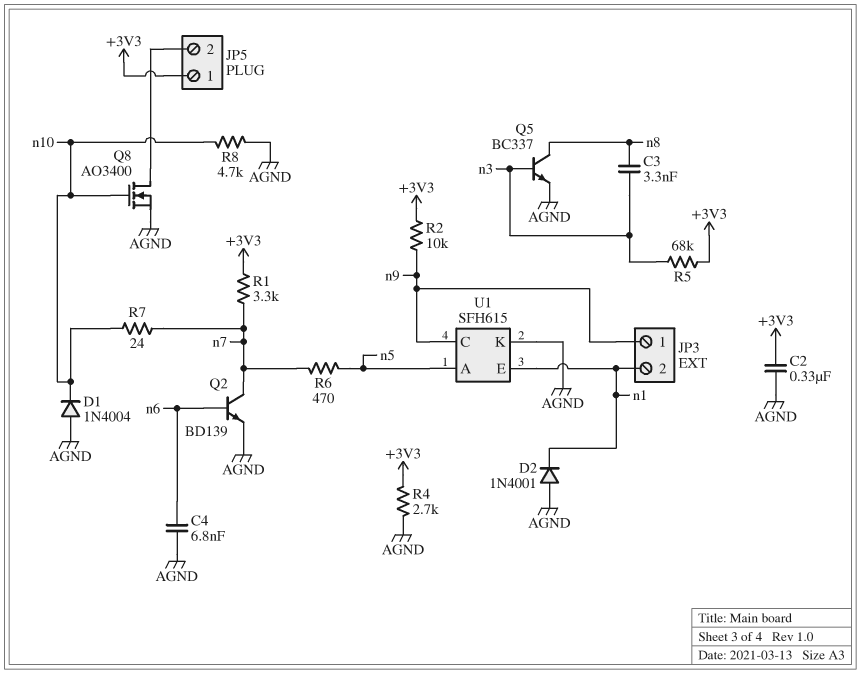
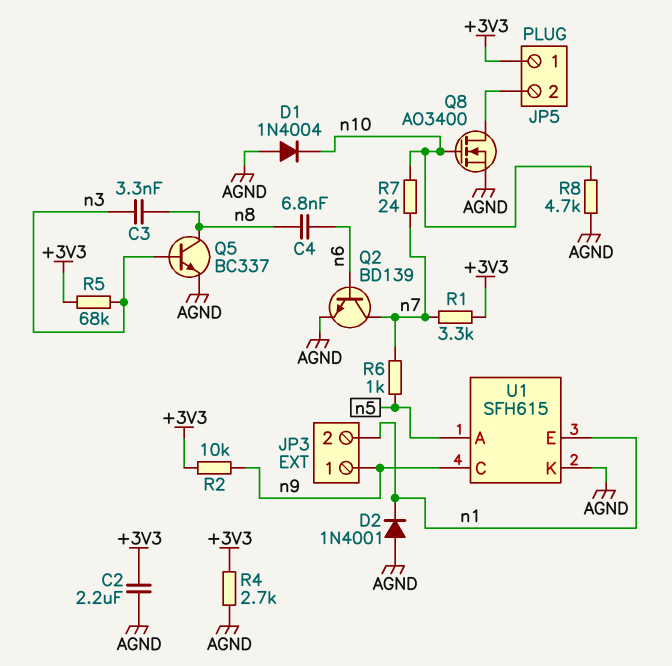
C2: 330nF (+3V3, AGND) -> 2.2uF (+3V3, AGND)
C4: 6.8nF (AGND, n6) -> 6.8nF (n6, n8)
R6: 470 (n5, n7) -> 1k (n5, n7)

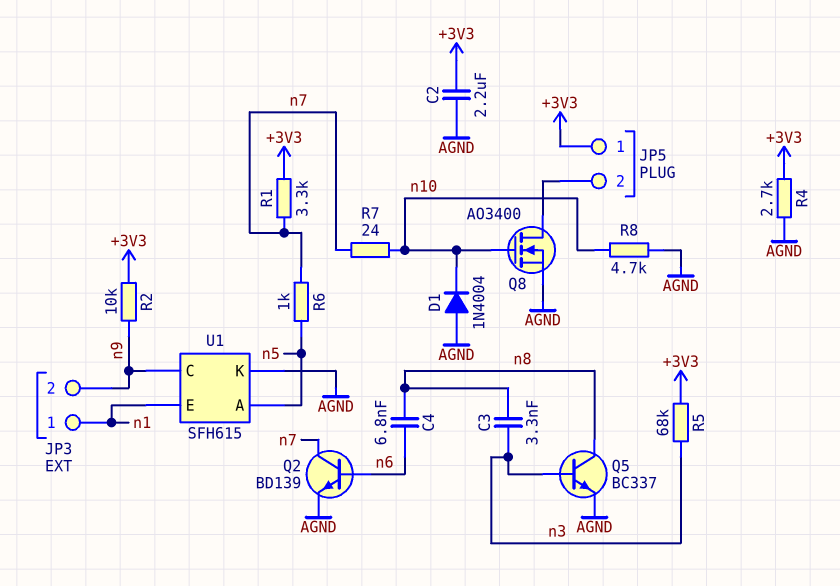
D2: diode 1N4001 (A AGND, K n1) -> none
JP3 pin 1: n9 -> n1
JP3 pin 2: n1 -> n9

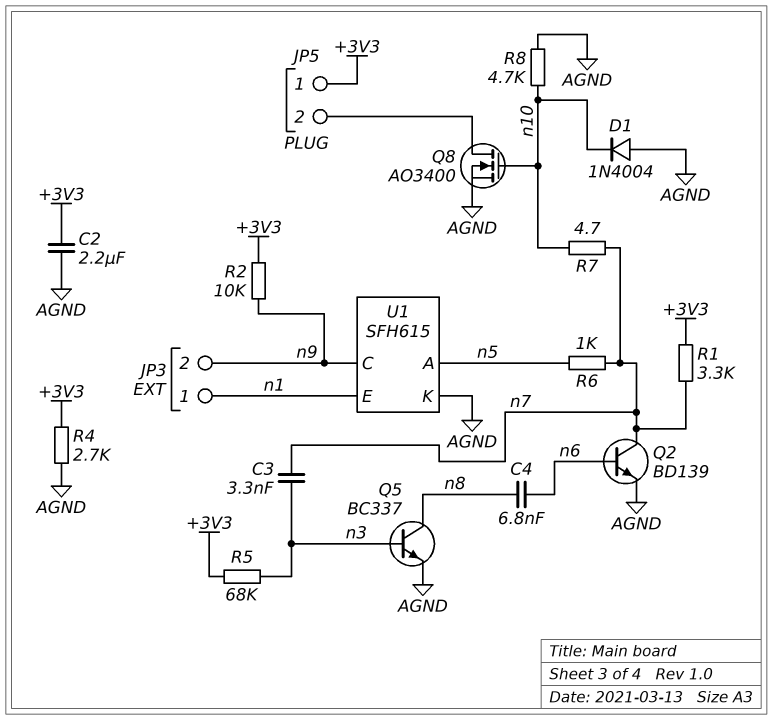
C3: 3.3nF (n3, n8) -> 3.3nF (n3, n7)
R7: 24 (n7, n10) -> 4.7 (n7, n10)

